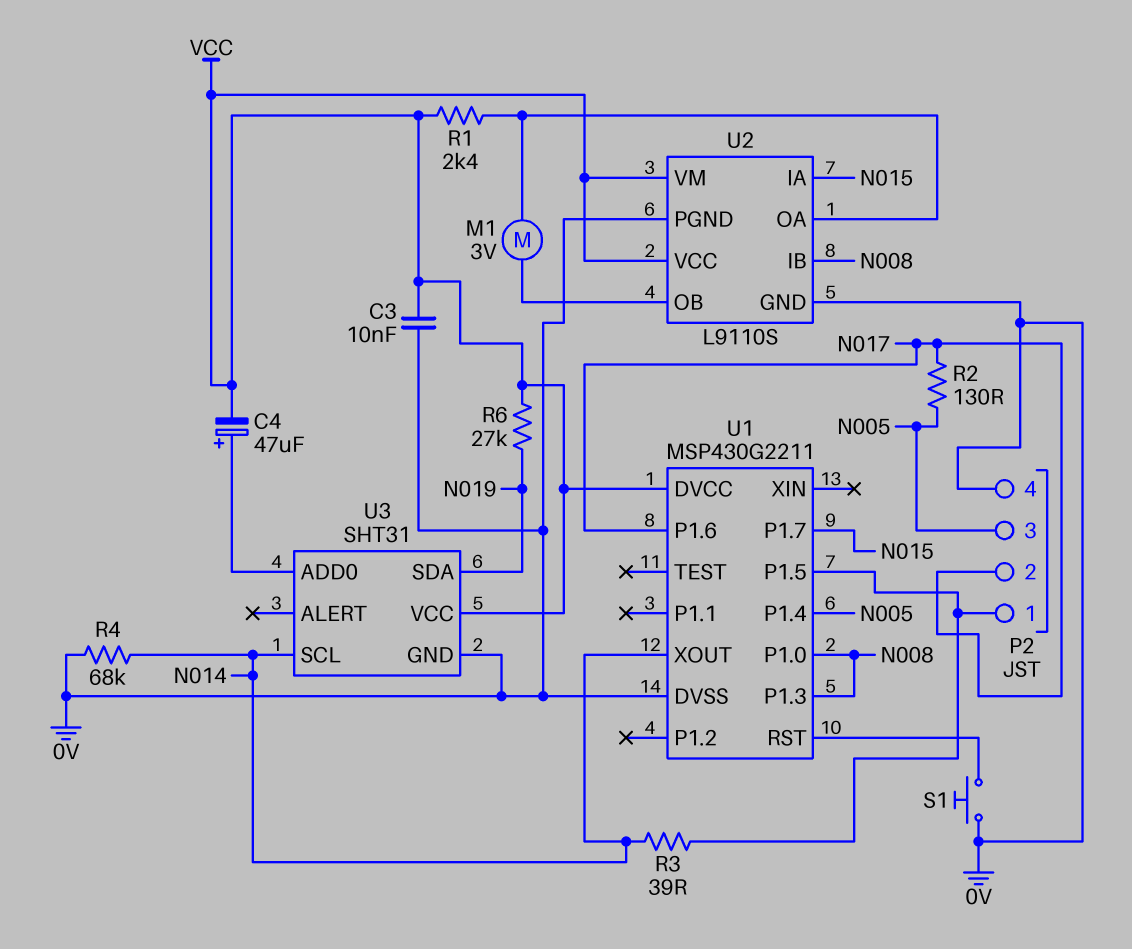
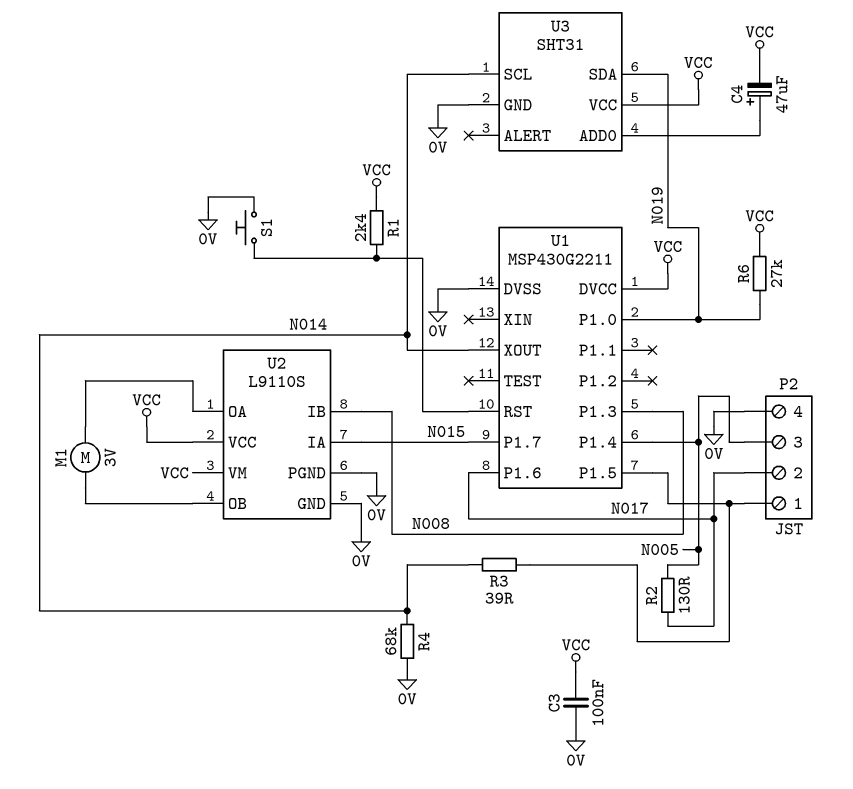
C3: 10nF (0V, VCC) -> 100nF (0V, VCC)
R1: 2.4k (U2/OA, VCC) -> 2.4k (U1/RST, VCC)
U1 pin P1.0: N008 -> N019

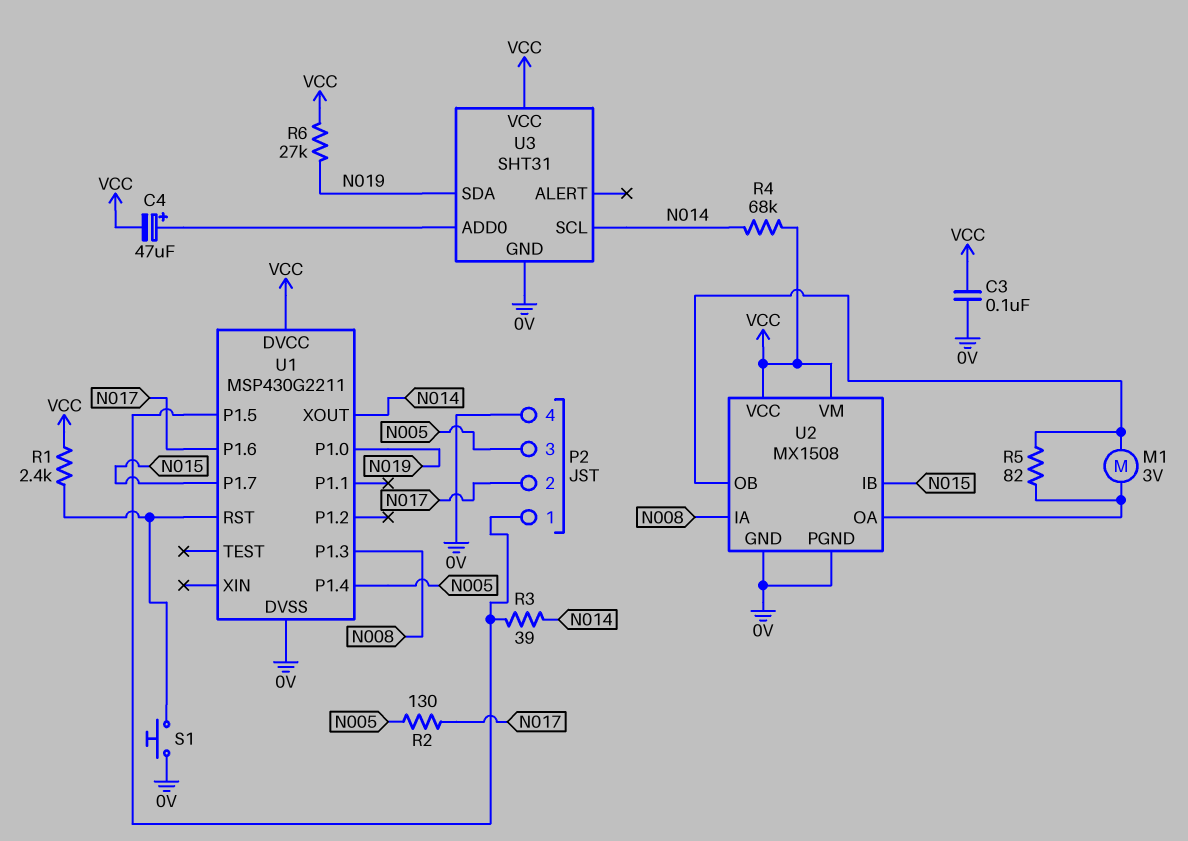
R4: 68k (0V, N014) -> 68k (N014, VCC)
R5: none -> 82 (U2/OA, U2/OB)
U2: L9110S -> MX1508
U2 pin IA: N015 -> N008
U2 pin IB: N008 -> N015

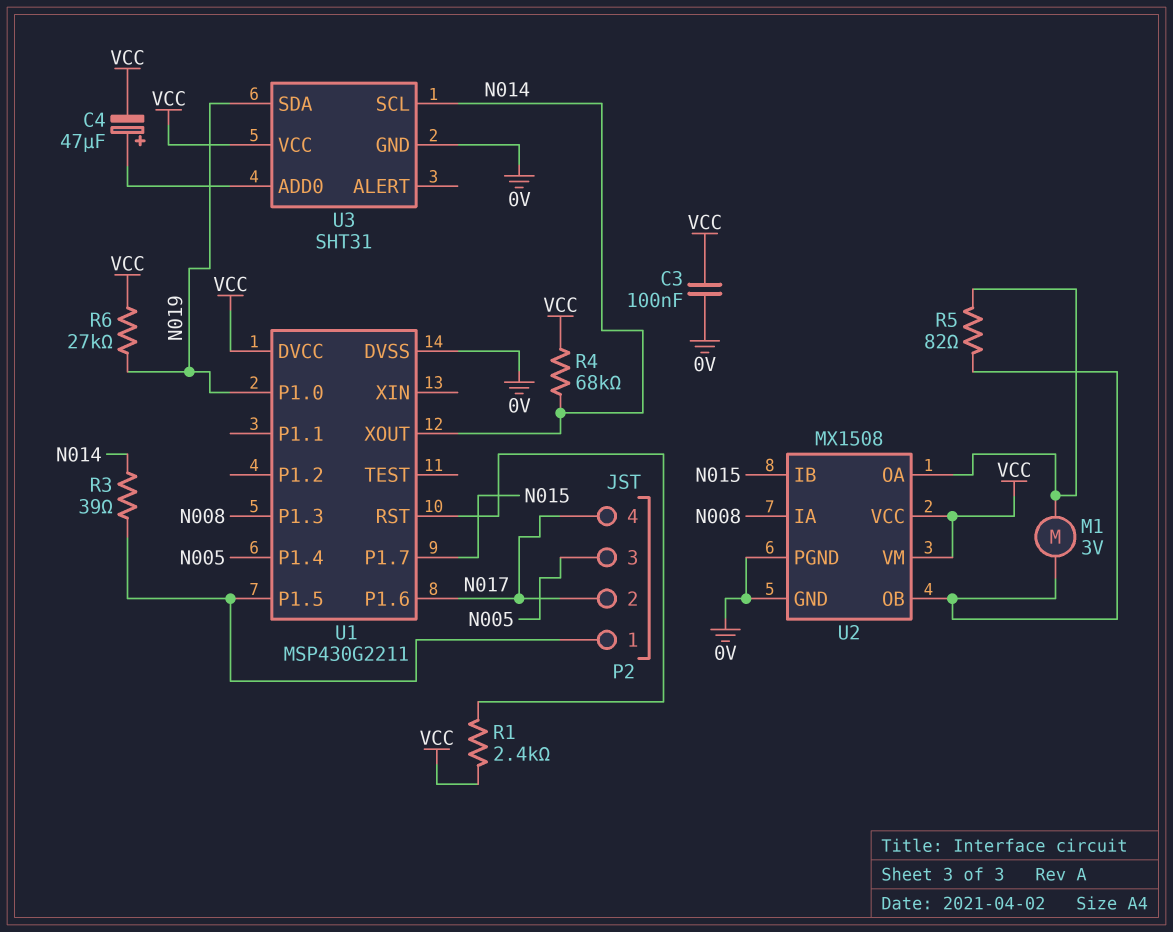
P2 pin 4: 0V -> N017
R2: 130 (N005, N017) -> none
S1: button (0V, U1/RST) -> none

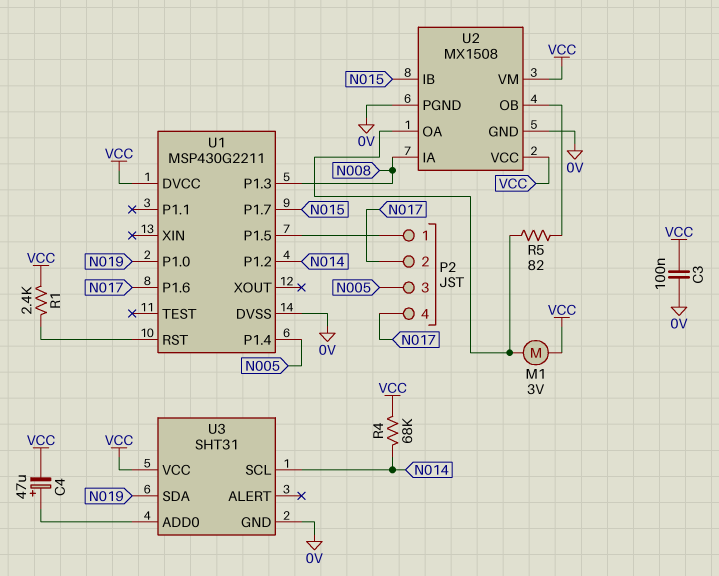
M1: motor 3V (U2/OA, U2/OB) -> motor 3V (U2/OA, VCC)
R3: 39 (N014, P2/1) -> none
R6: 27k (N019, VCC) -> none
U1 pin P1.2: none -> N014
U1 pin XOUT: N014 -> none

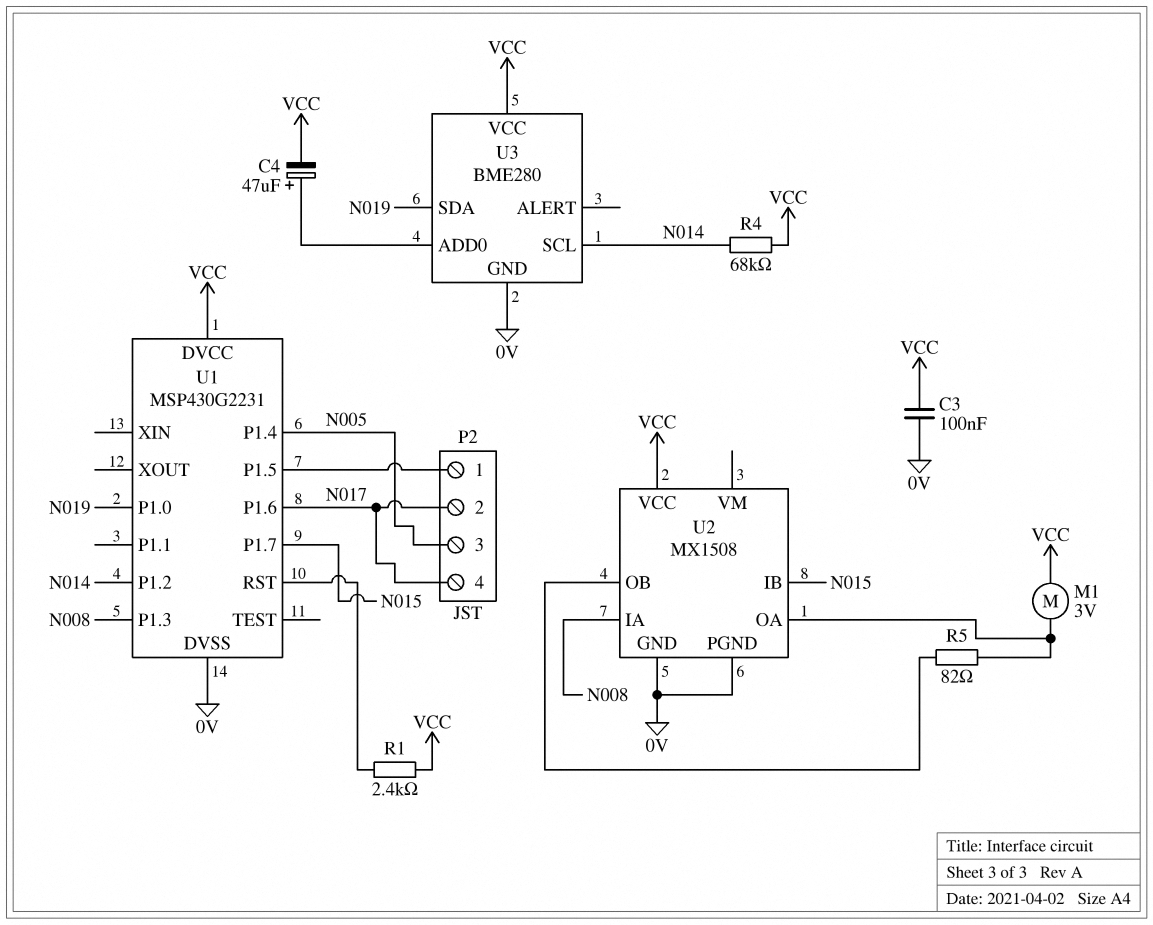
U1: MSP430G2211 -> MSP430G2231
U2 pin VM: VCC -> none
U3: SHT31 -> BME280

